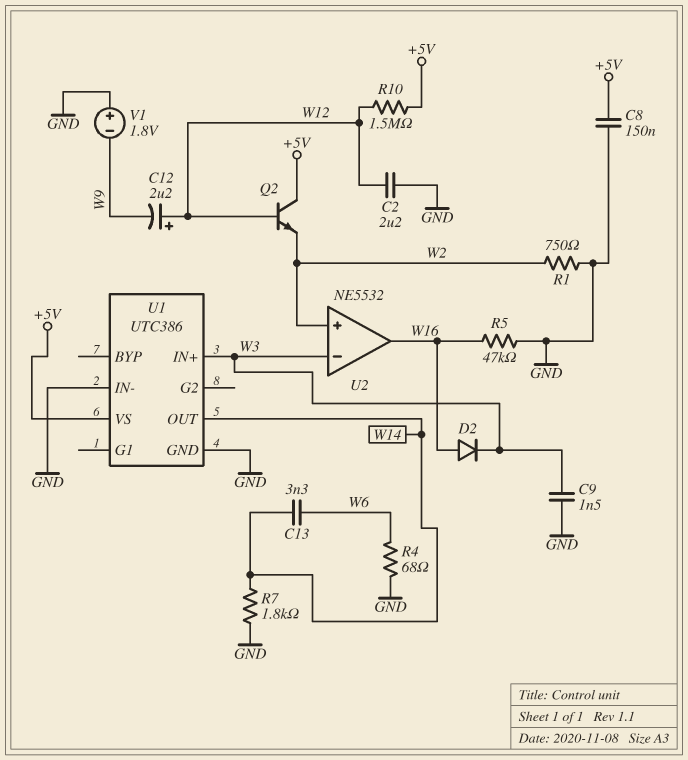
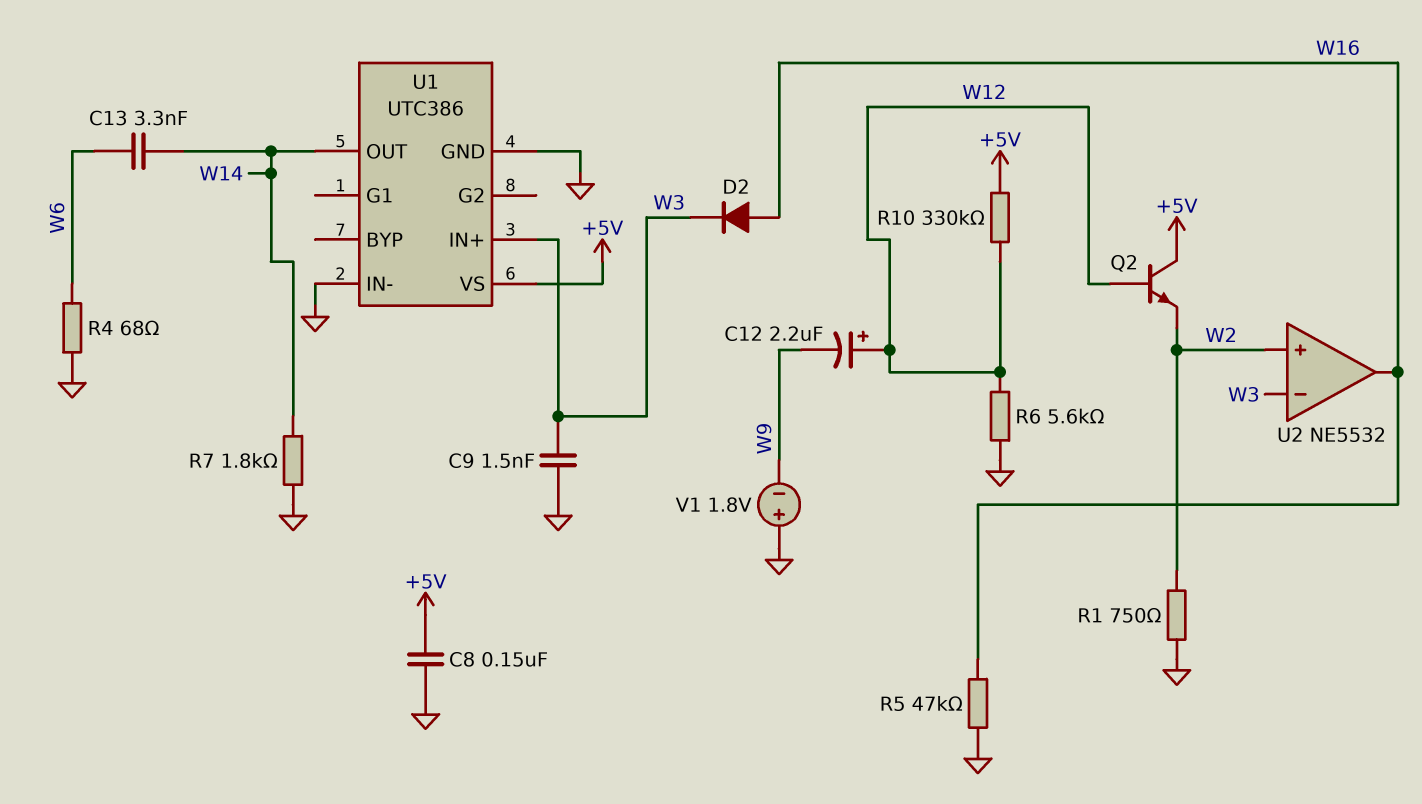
C2: 2.2uF (GND, W12) -> none
R6: none -> 5.6k (GND, W12)
R10: 1.5M (+5V, W12) -> 330k (+5V, W12)

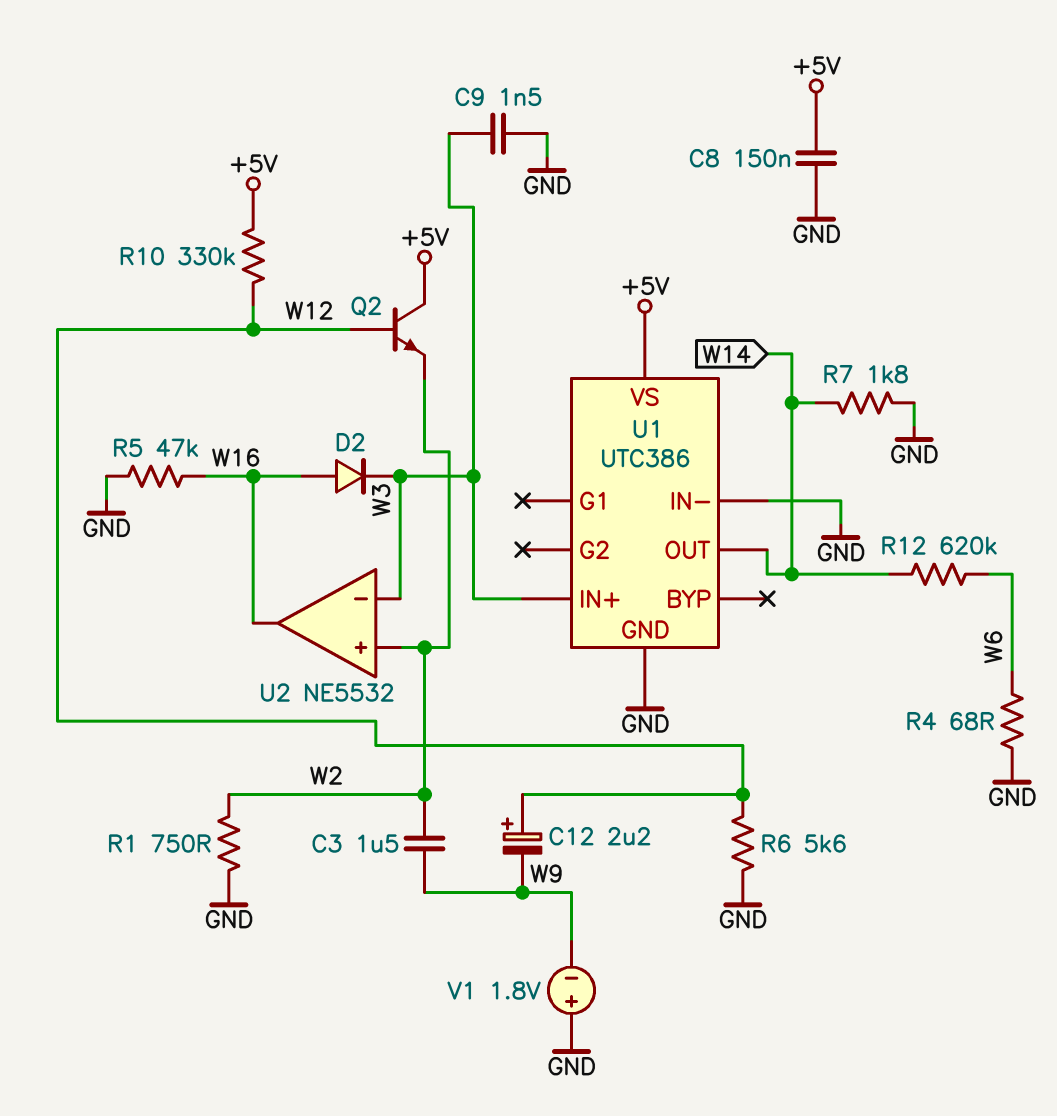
C3: none -> 1.5uF (W2, W9)
C13: 3.3nF (W6, W14) -> none
R12: none -> 620k (W6, W14)

